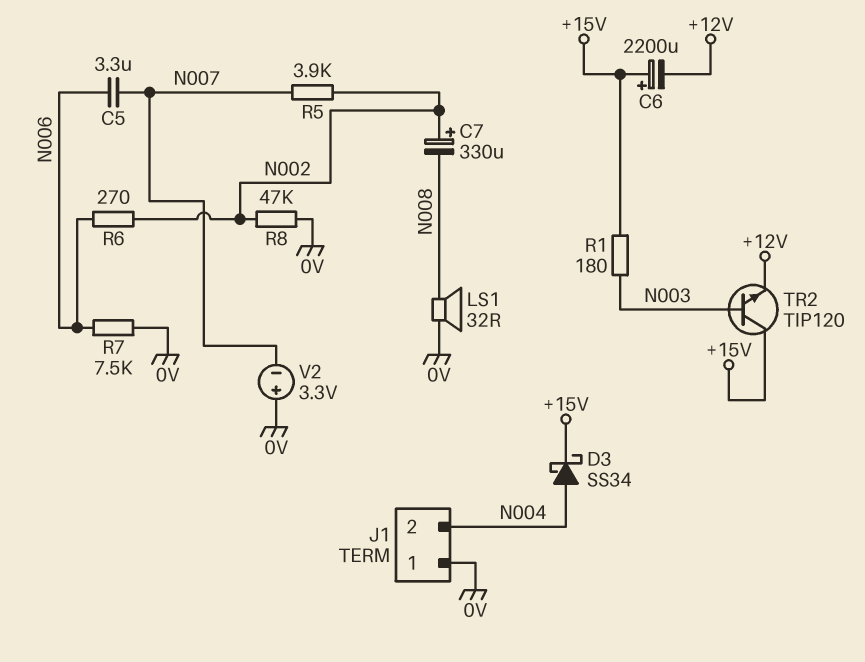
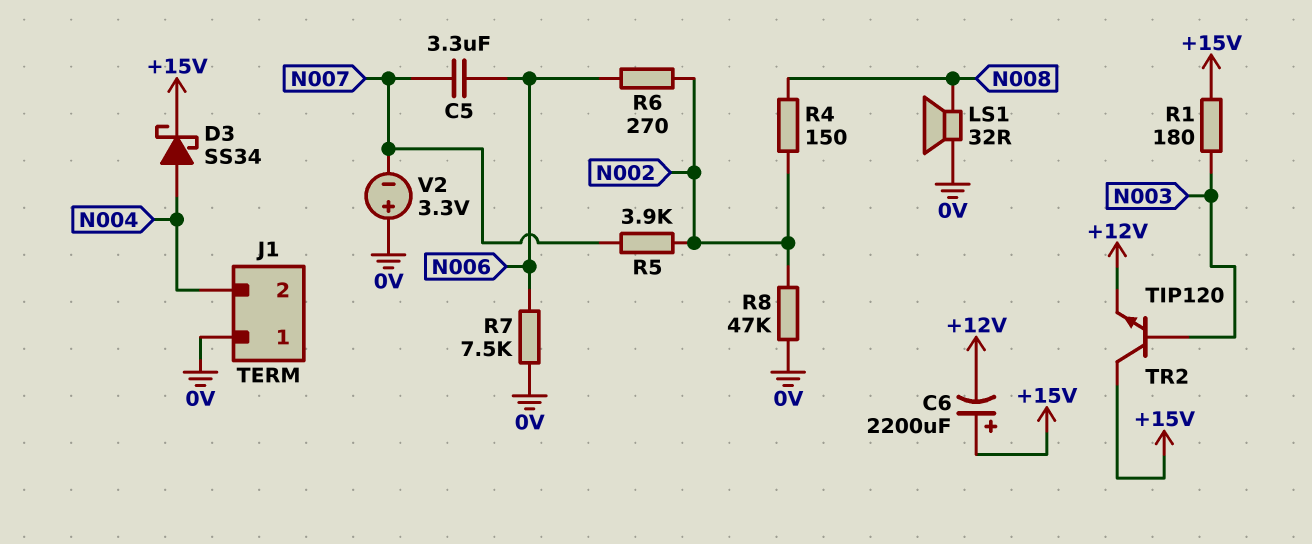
C7: 330uF (plus N002, minus N008) -> none
R4: none -> 150 (N002, N008)

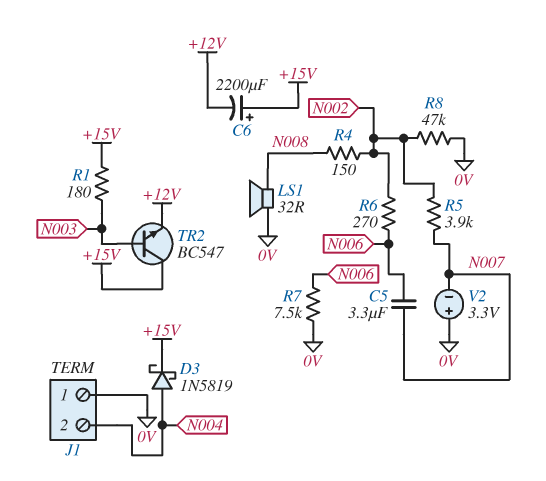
D3: schottky SS34 (A N004, K +15V) -> schottky 1N5819 (A N004, K +15V)
TR2: NPN TIP120 (B N003, C +15V, E +12V) -> NPN BC547 (B N003, C +15V, E +12V)

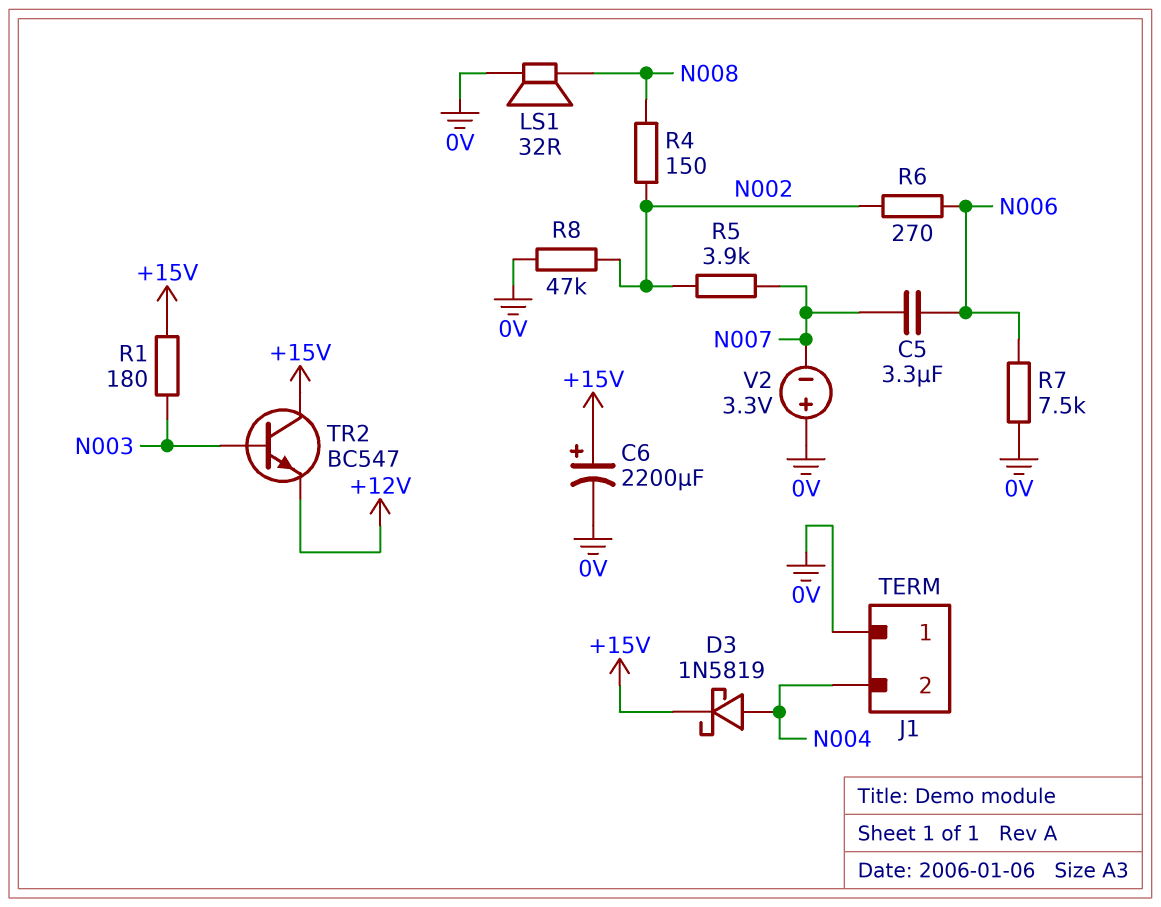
C6: 2200uF (plus +15V, minus +12V) -> 2200uF (plus +15V, minus 0V)

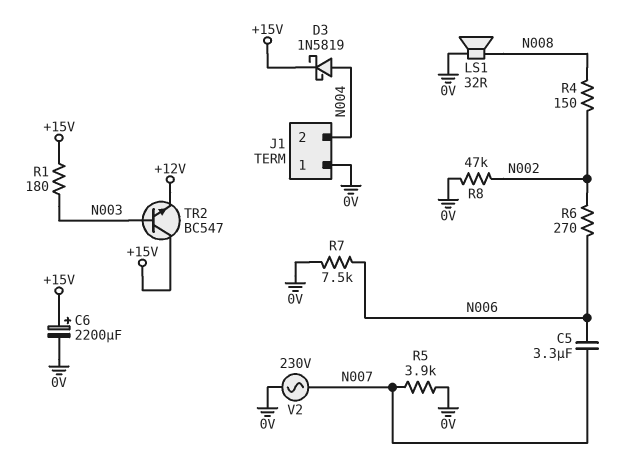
R5: 3.9k (N002, N007) -> 3.9k (0V, N007)
V2: 3.3V (plus 0V, minus N007) -> AC 230V (0V, N007)

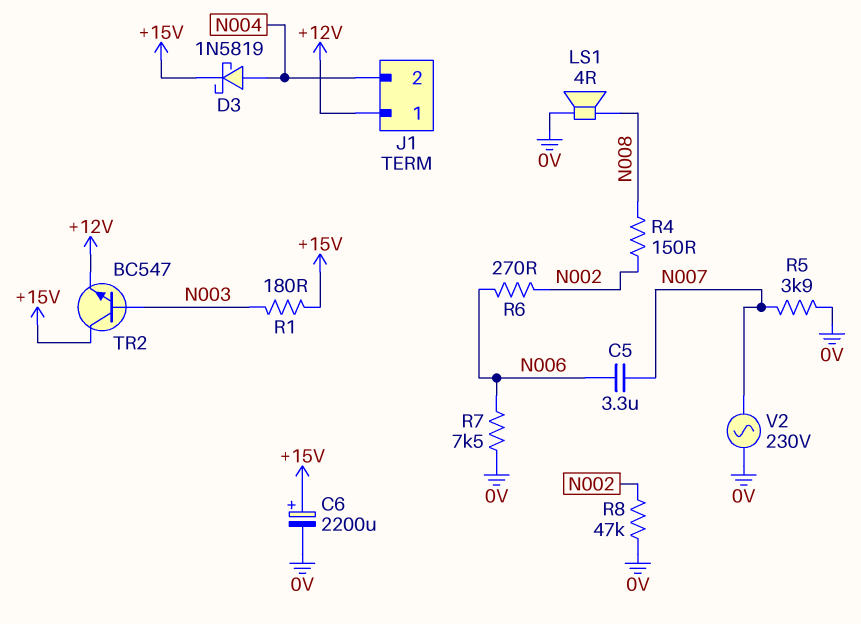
J1 pin 1: 0V -> +12V
LS1: speaker 32R (0V, N008) -> speaker 4R (0V, N008)

